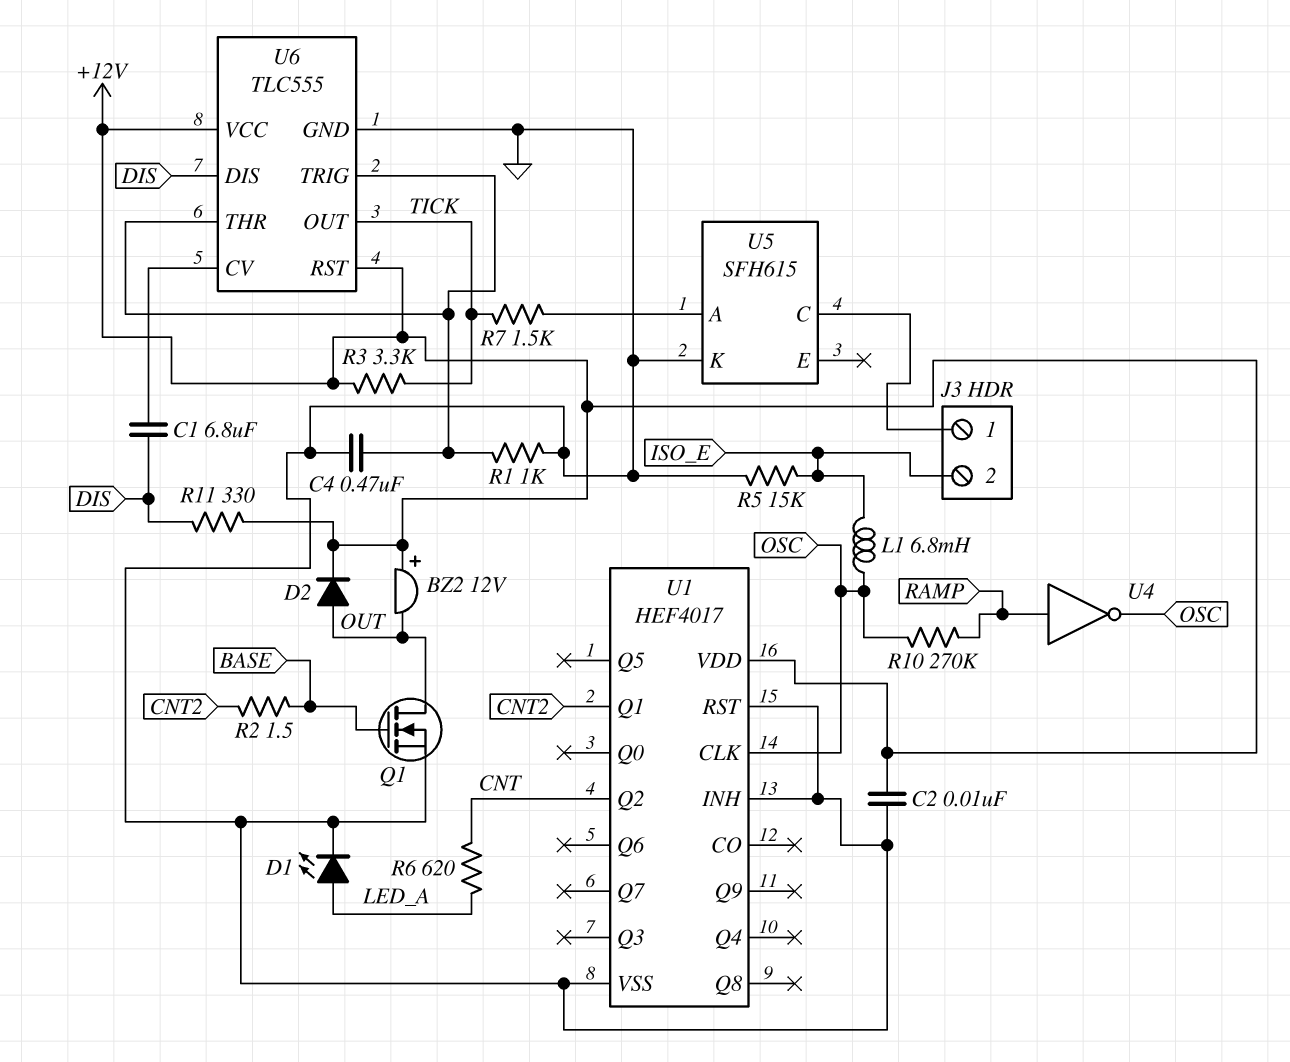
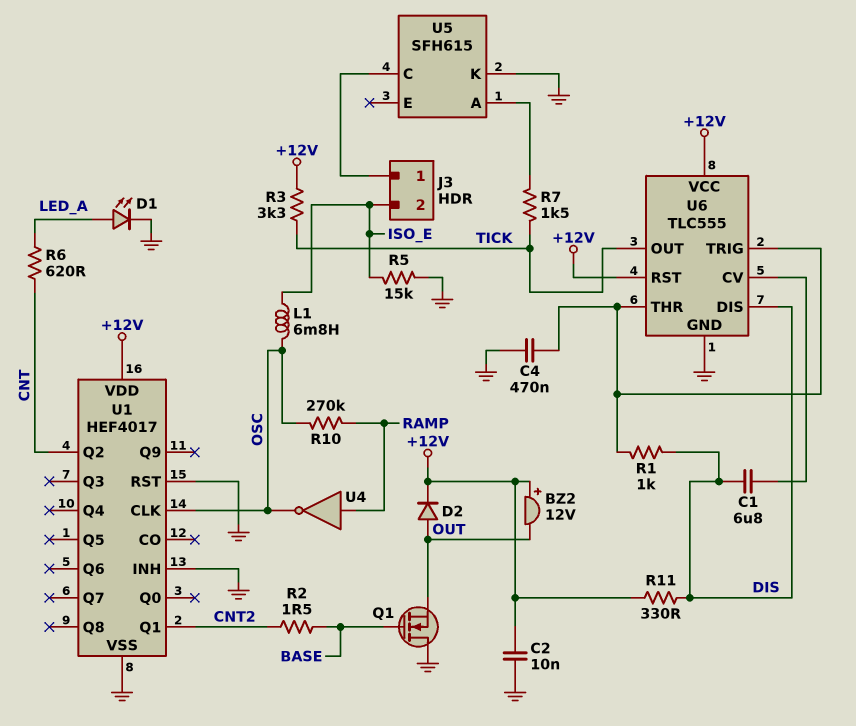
Q1: NMOS (G BASE, D OUT, S GND) -> NMOS (G BASE, D GND, S OUT)
R1: 1k (GND, U6/THR) -> 1k (DIS, U6/THR)

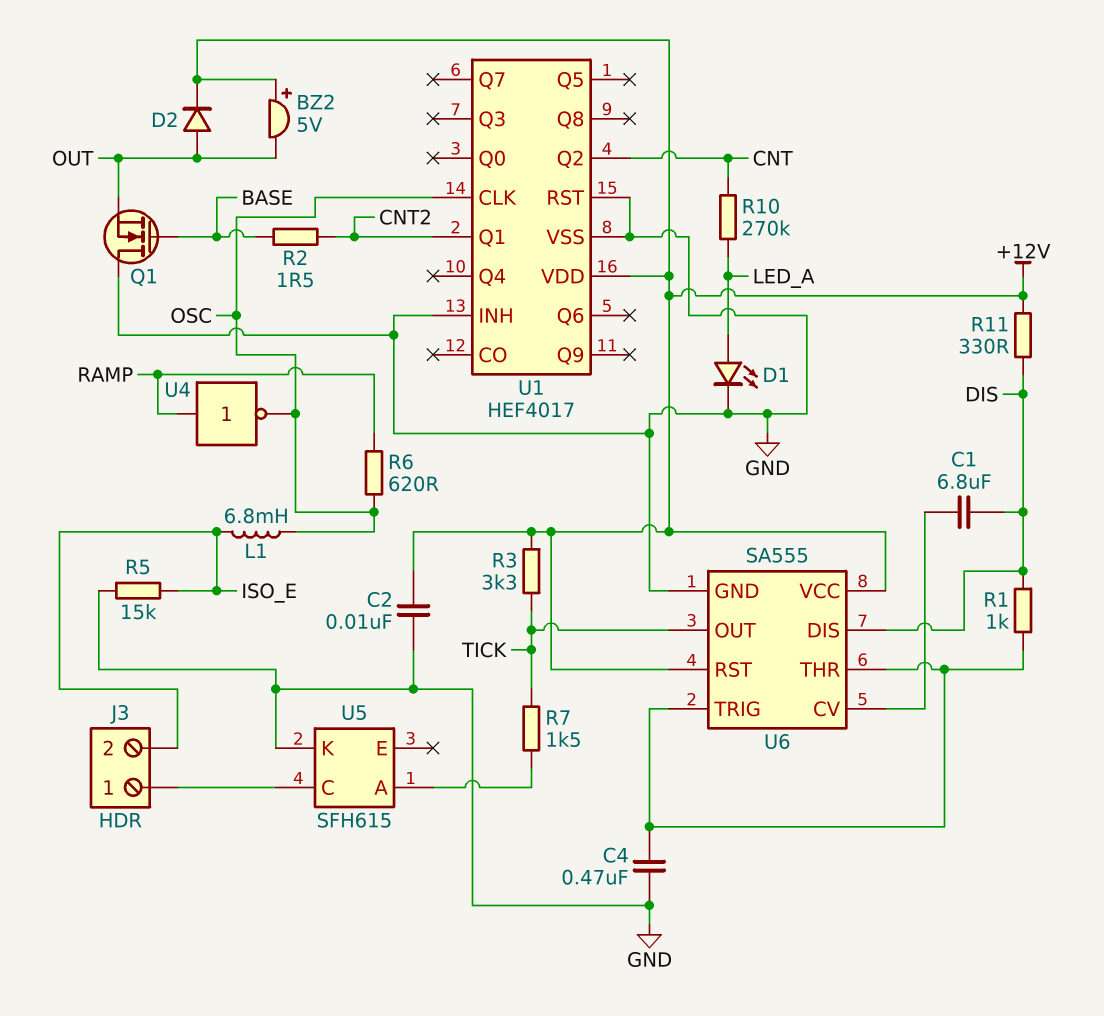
BZ2: buzzer 12V (plus +12V, minus OUT) -> buzzer 5V (plus +12V, minus OUT)
R6: 620 (CNT, LED_A) -> 620 (OSC, RAMP)
R10: 270k (OSC, RAMP) -> 270k (CNT, LED_A)
U6: TLC555 -> SA555

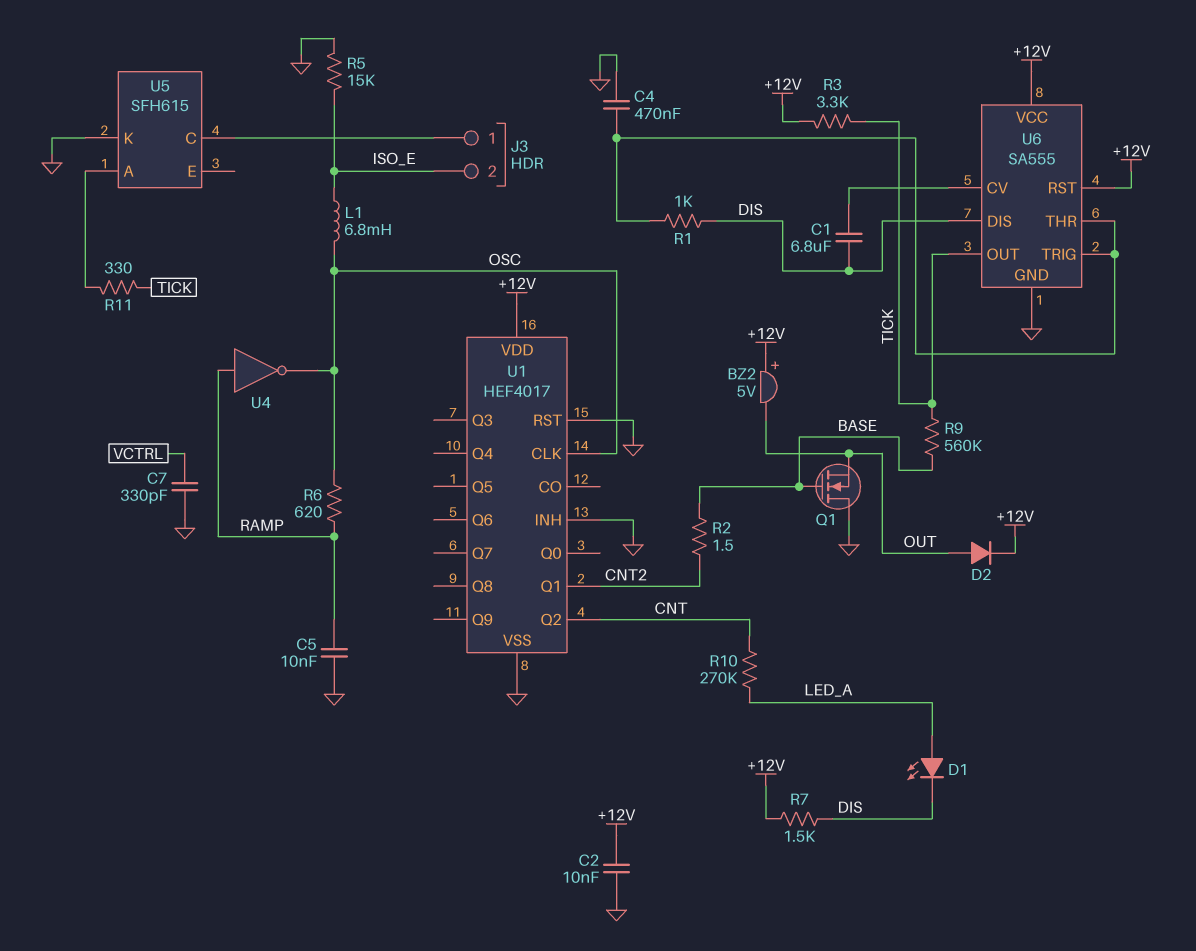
C5: none -> 10nF (GND, RAMP)
C7: none -> 330pF (GND, VCTRL)
D1: LED (A LED_A, K GND) -> LED (A LED_A, K DIS)
R7: 1.5k (TICK, U5/A) -> 1.5k (+12V, DIS)
R9: none -> 560k (BASE, TICK)
R11: 330 (+12V, DIS) -> 330 (TICK, U5/A)

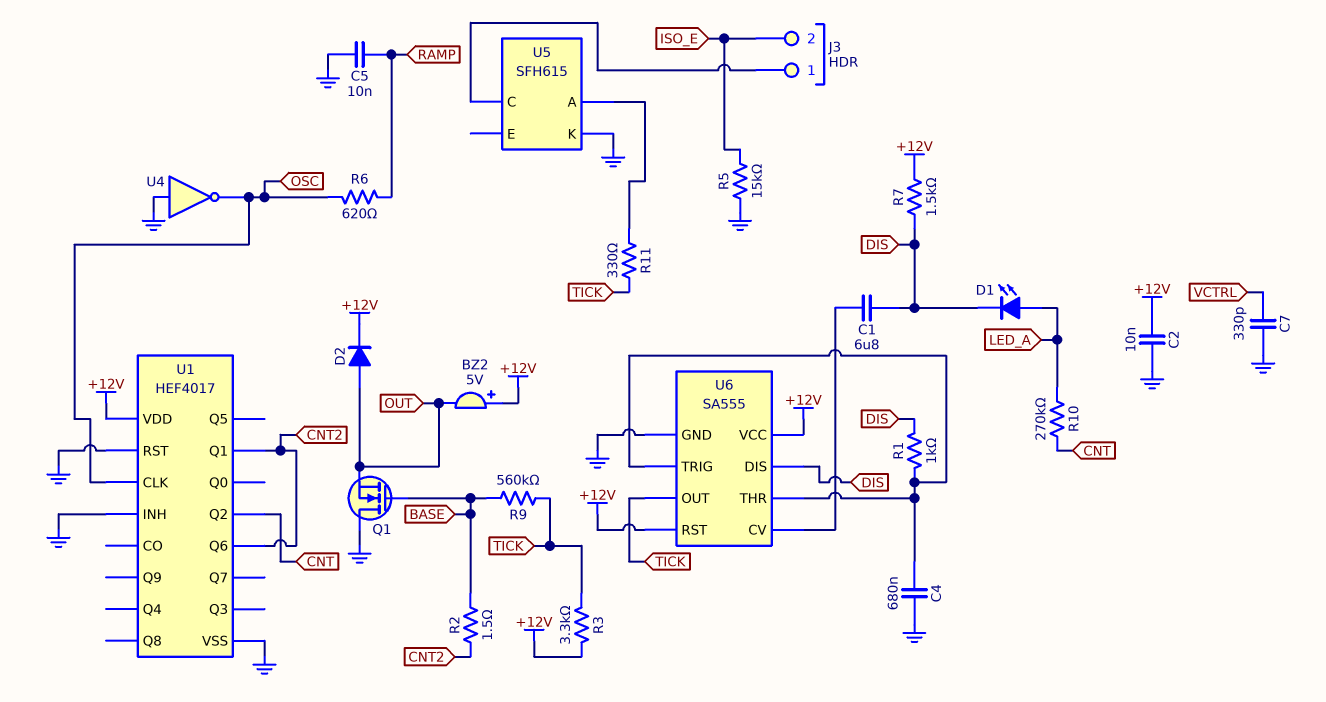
C4: 470nF (GND, U6/THR) -> 680nF (GND, U6/THR)
L1: 6.8mH (ISO_E, OSC) -> none
U1 pin Q6: none -> CNT2
U4: NOT (in RAMP, out OSC) -> NOT (in GND, out OSC)

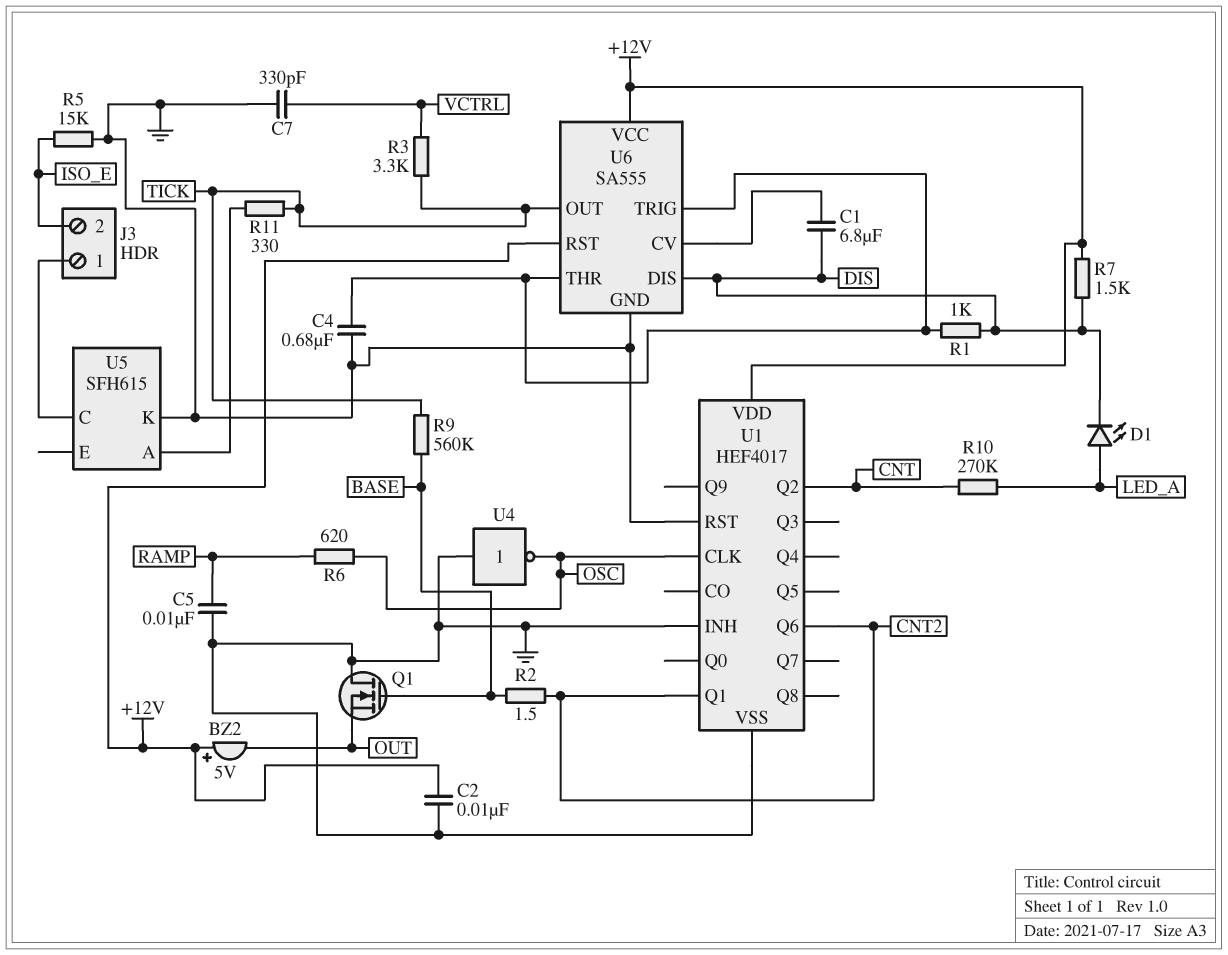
D2: diode (A OUT, K +12V) -> none
R3: 3.3k (+12V, TICK) -> 3.3k (TICK, VCTRL)

